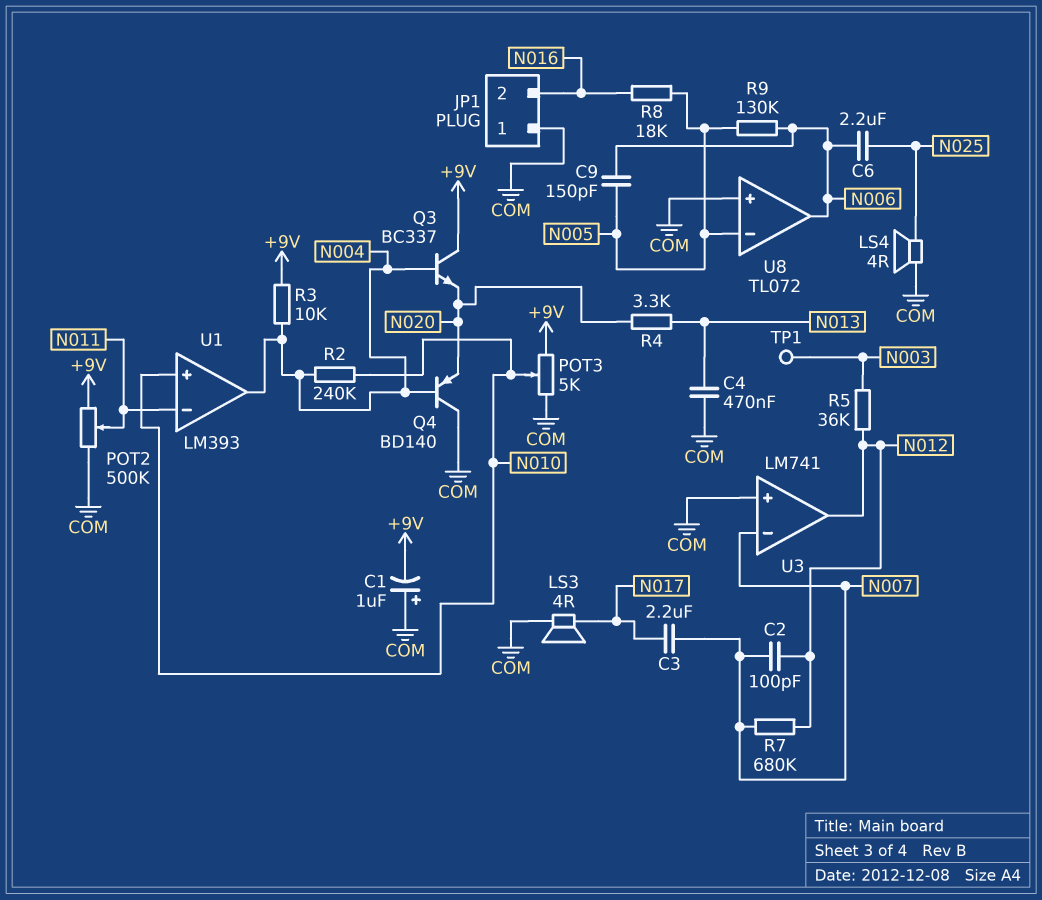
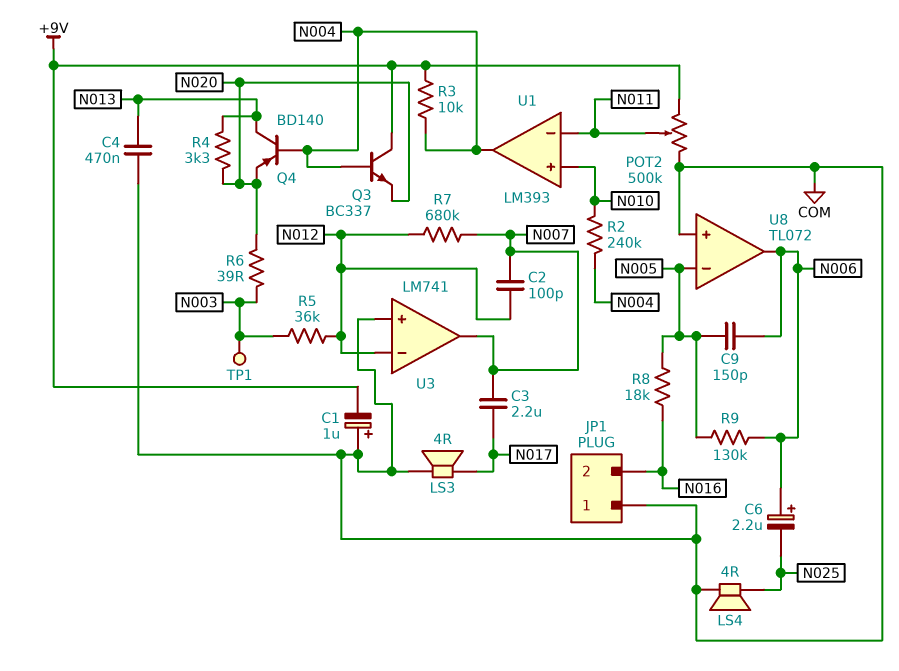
C6: 2.2uF (N006, N025) -> 2.2uF (plus N006, minus N025)
POT3: 5k (+9V, COM, wiper N010) -> none
Q4: PNP BD140 (B N004, C COM, E N020) -> PNP BD140 (B N004, C N013, E N020)
R6: none -> 39 (N003, N020)
U3 pin in-: N007 -> N012
U3 pin out: N012 -> N007

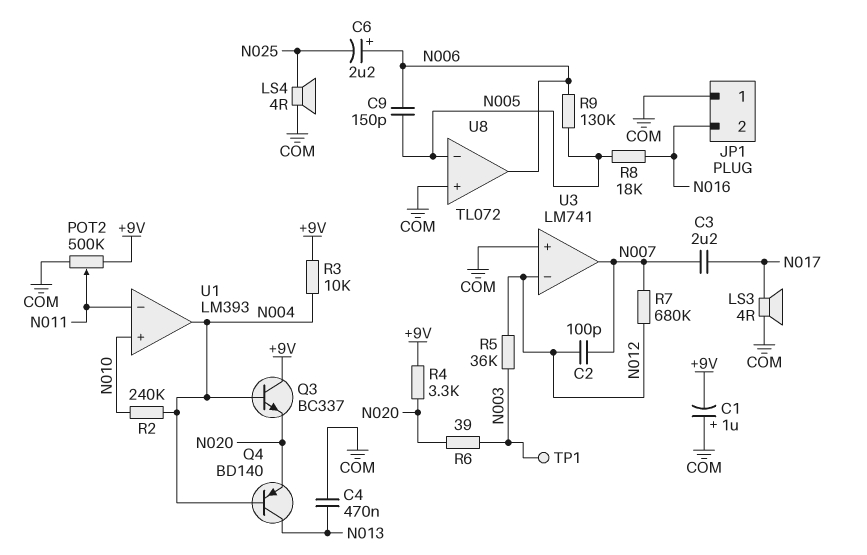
R4: 3.3k (N013, N020) -> 3.3k (+9V, N020)

